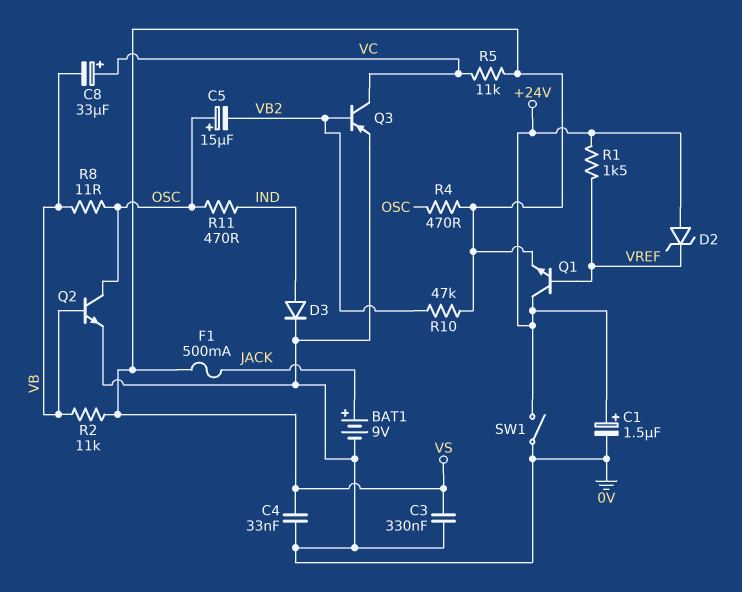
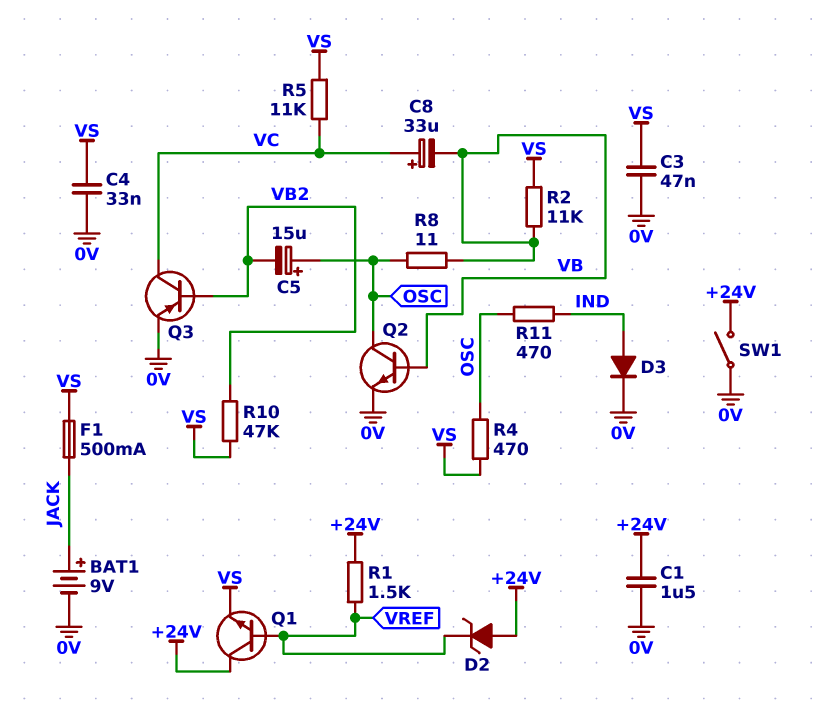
C1: 1.5uF (plus +24V, minus 0V) -> 1.5uF (+24V, 0V)
C3: 330nF (0V, VS) -> 47nF (0V, VS)

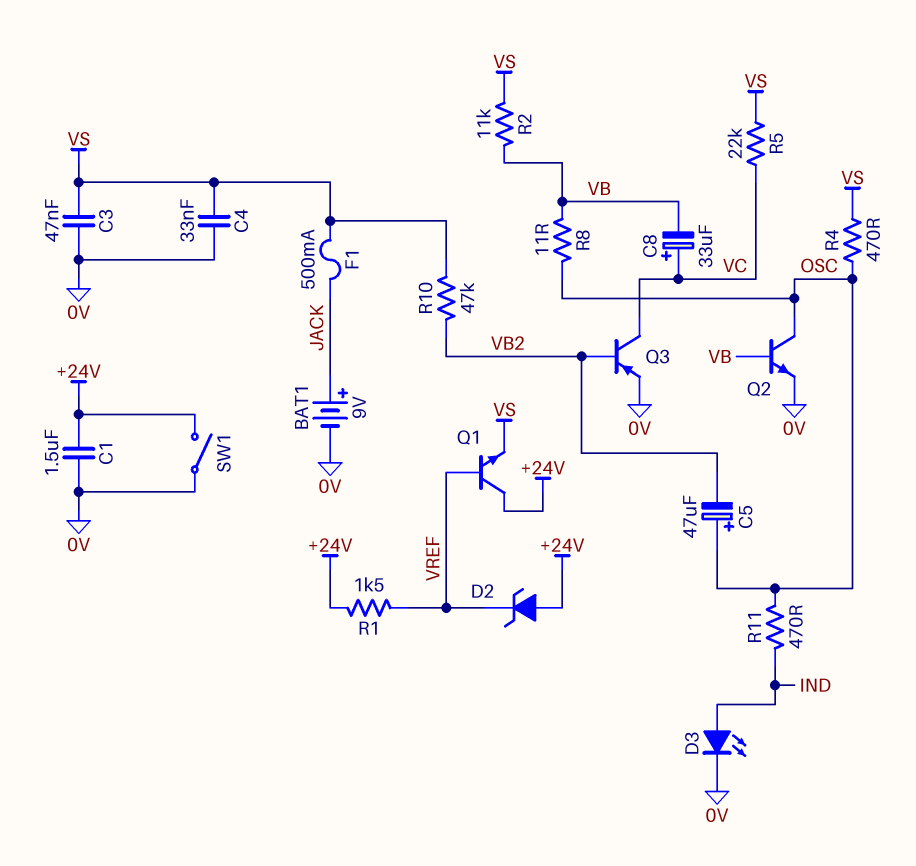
C5: 15uF (plus OSC, minus VB2) -> 47uF (plus OSC, minus VB2)
D3: diode (A IND, K 0V) -> LED (A IND, K 0V)
R5: 11k (VC, VS) -> 22k (VC, VS)

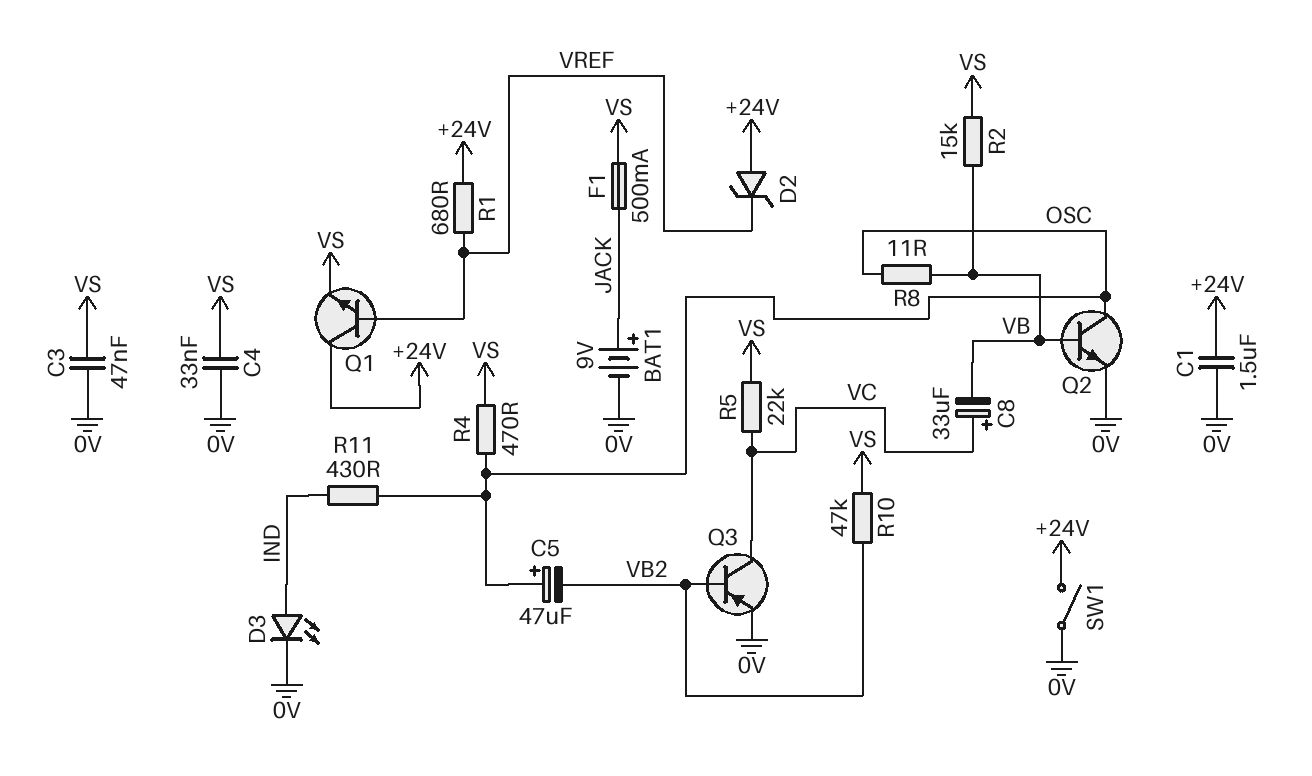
R1: 1.5k (+24V, VREF) -> 680 (+24V, VREF)
R2: 11k (VB, VS) -> 15k (VB, VS)
R11: 470 (IND, OSC) -> 430 (IND, OSC)

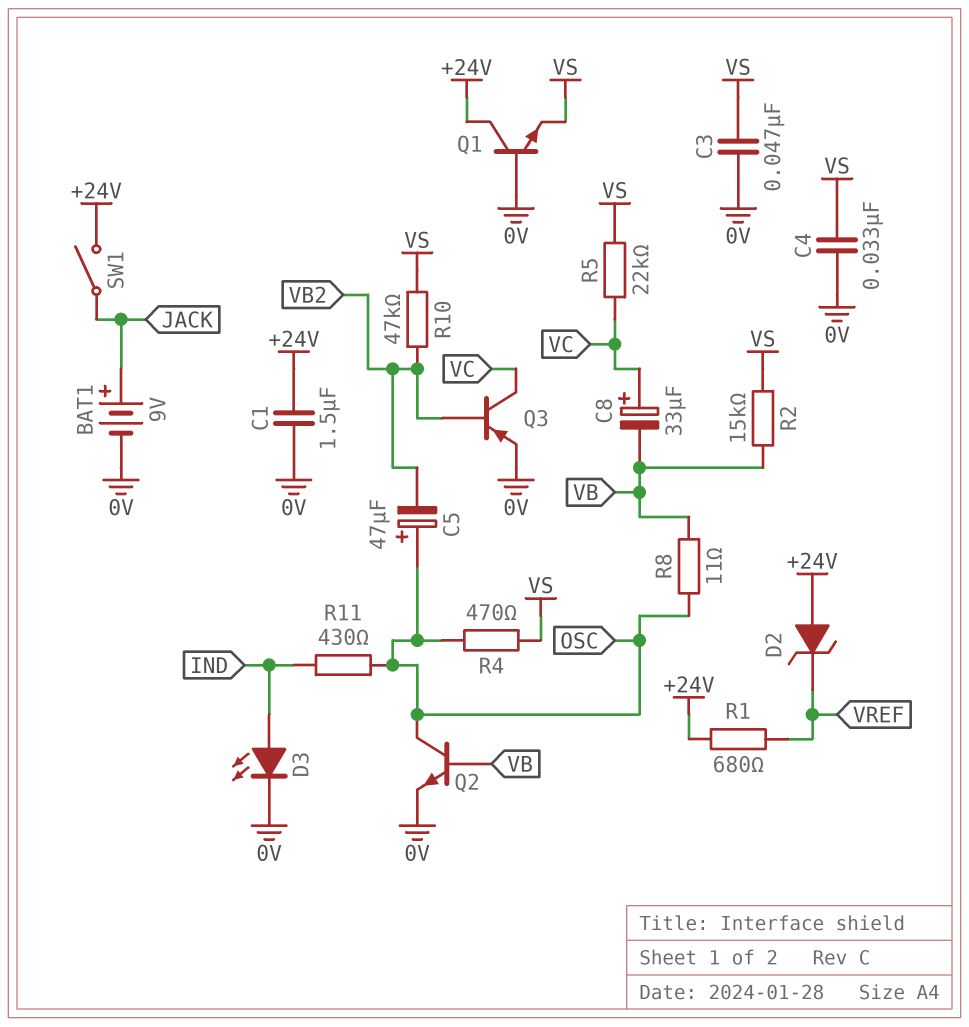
F1: 500mA (JACK, VS) -> none
Q1: NPN (B VREF, C +24V, E VS) -> NPN (B 0V, C +24V, E VS)
SW1: switch (+24V, 0V) -> switch (+24V, JACK)

